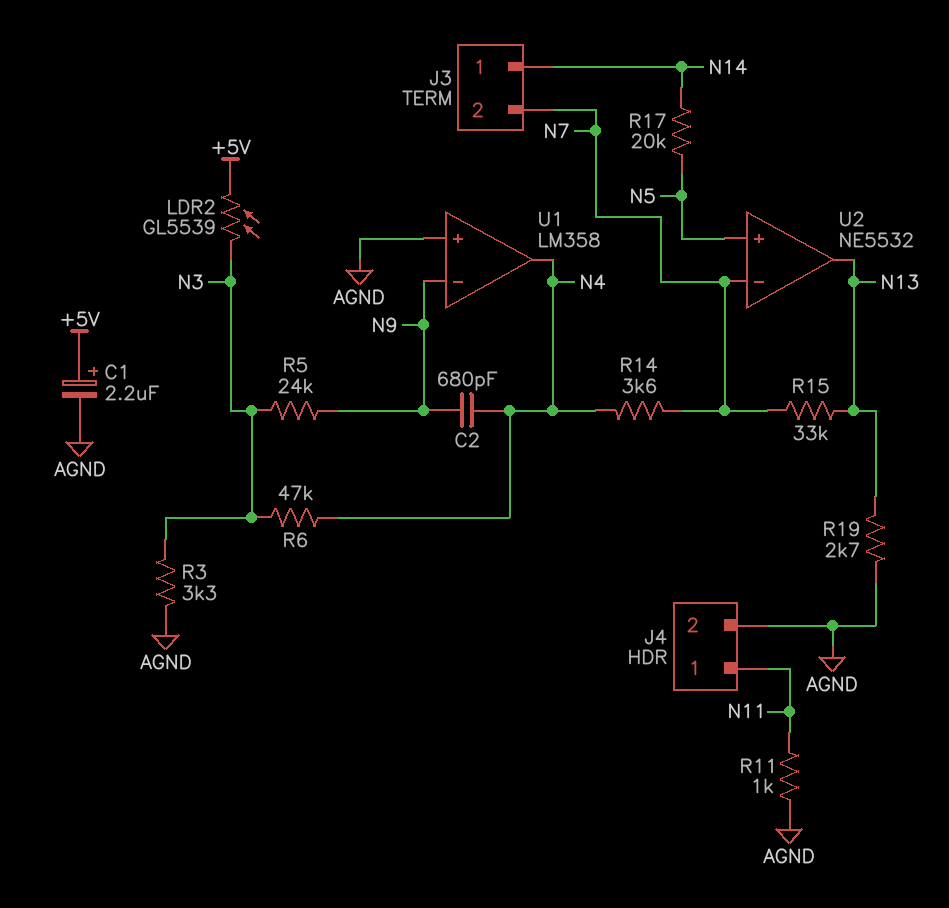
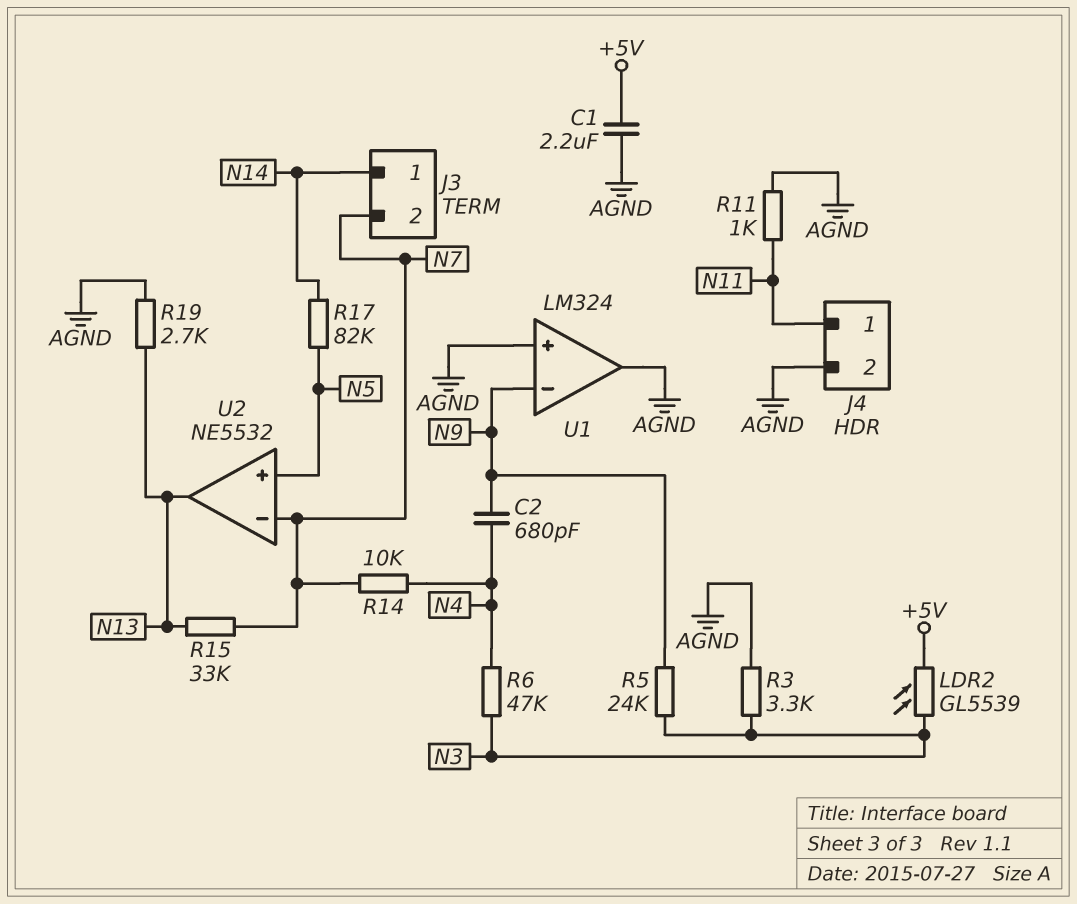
C1: 2.2uF (plus +5V, minus AGND) -> 2.2uF (+5V, AGND)
R14: 3.6k (N4, N7) -> 10k (N4, N7)
R17: 20k (N5, N14) -> 82k (N5, N14)
U1: LM358 -> LM324
U1 pin out: N4 -> AGND

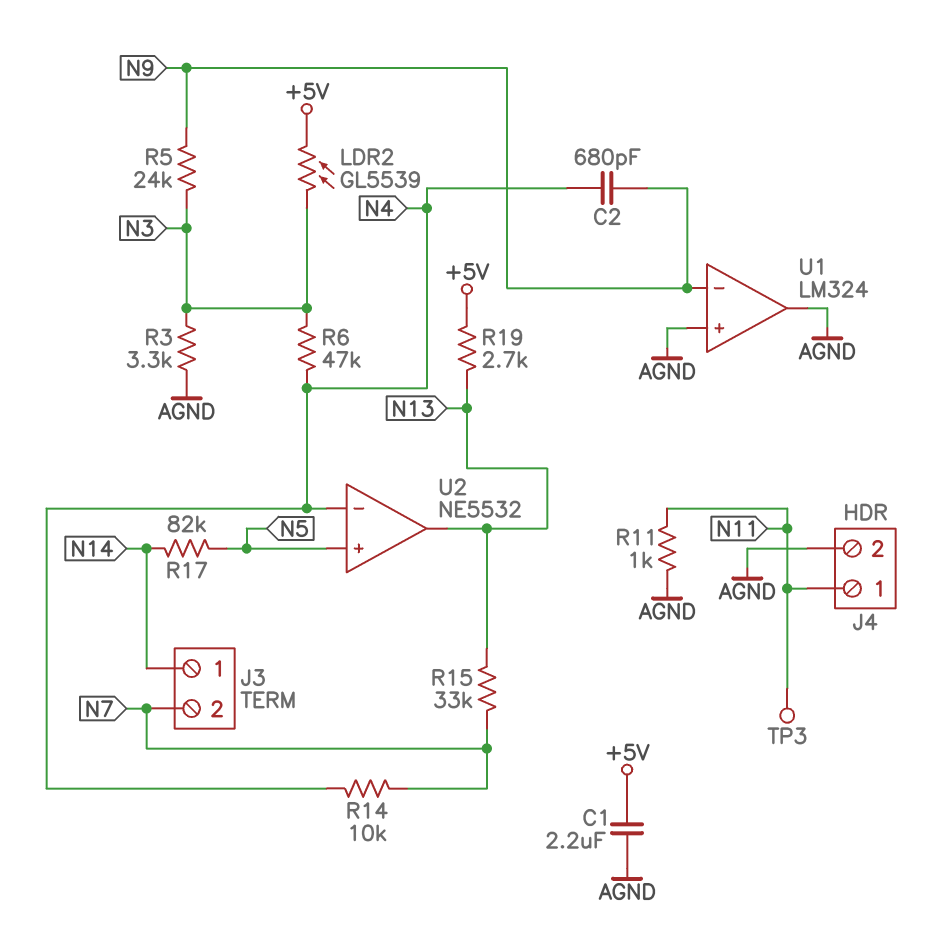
R19: 2.7k (AGND, N13) -> 2.7k (+5V, N13)
TP3: none -> test point (N11)
U2 pin in-: N7 -> N4

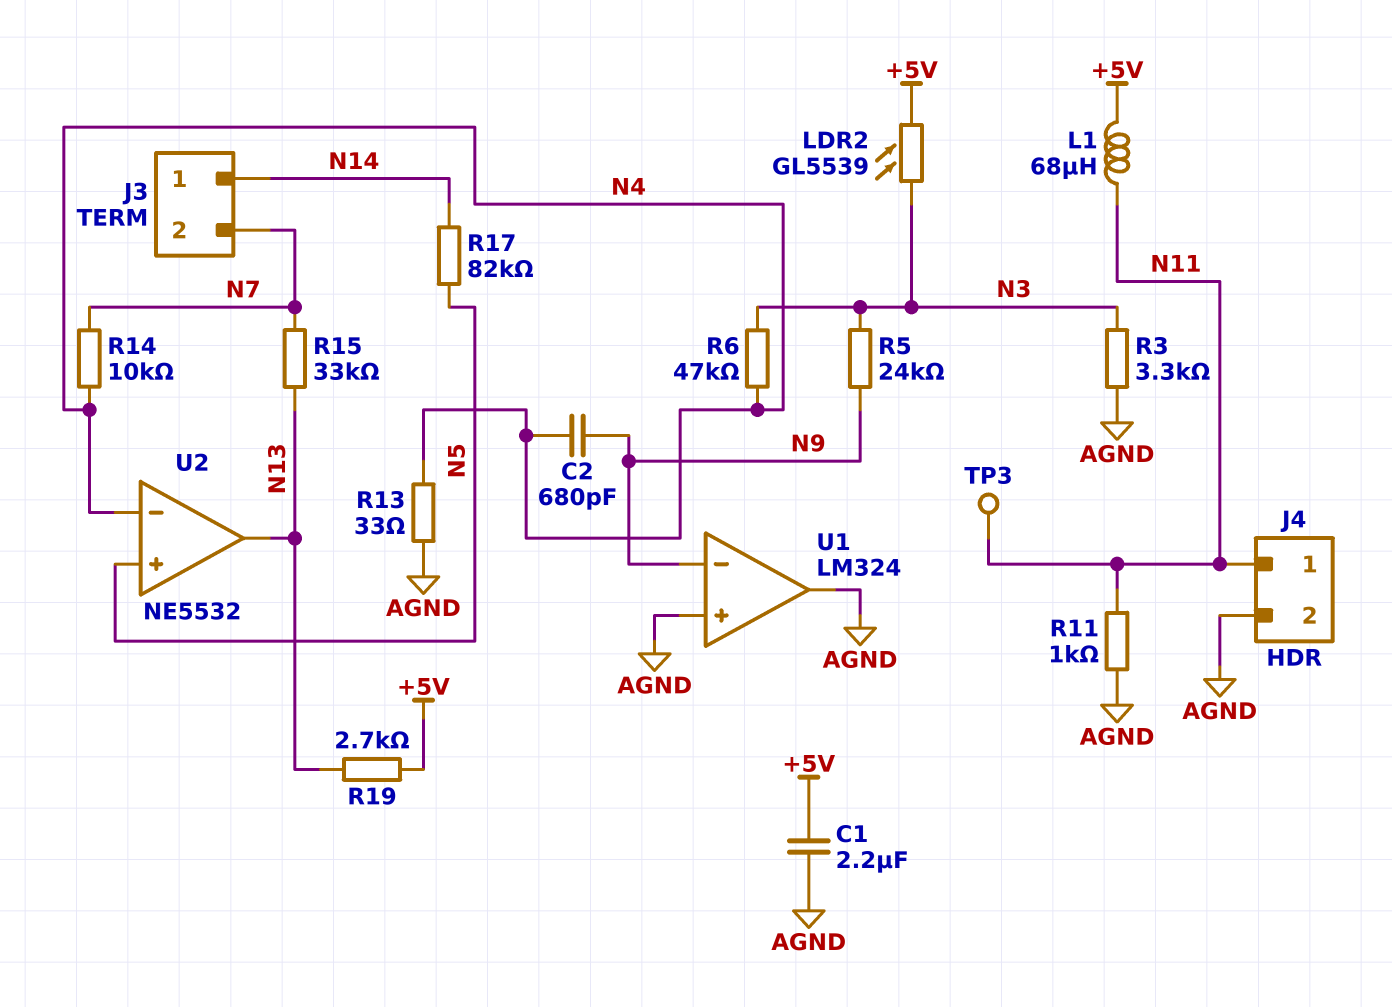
L1: none -> 68uH (+5V, N11)
R13: none -> 33 (AGND, N4)

